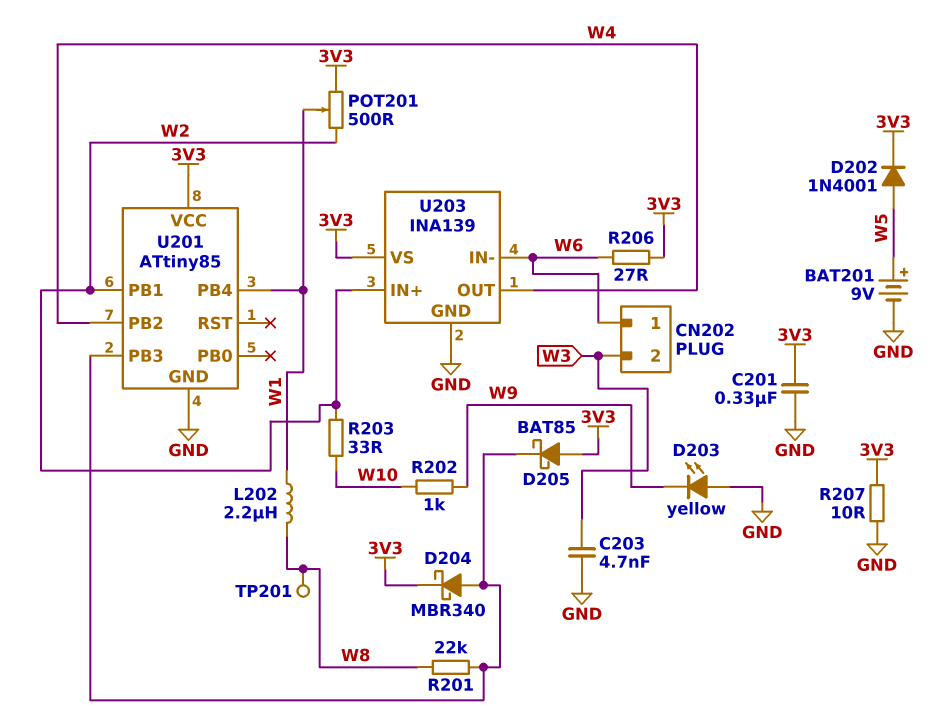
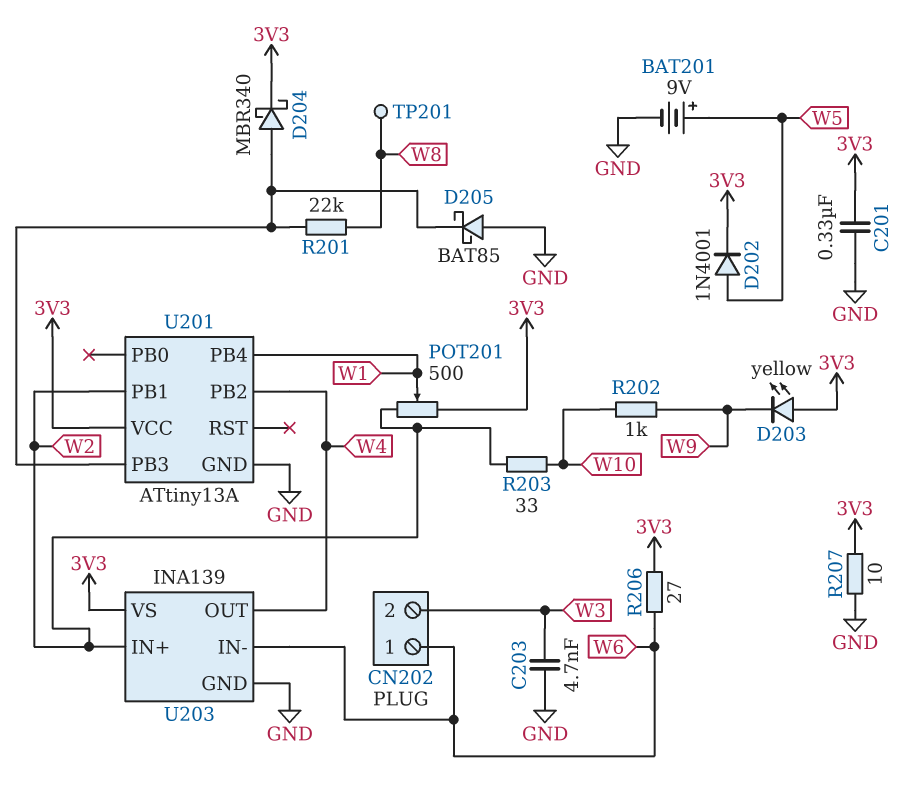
D203: LED yellow (A GND, K W9) -> LED yellow (A 3V3, K W9)
D205: schottky BAT85 (A 3V3, K U201/PB3) -> schottky BAT85 (A GND, K U201/PB3)
L202: 2.2uH (W1, W8) -> none
U201: ATtiny85 -> ATtiny13A

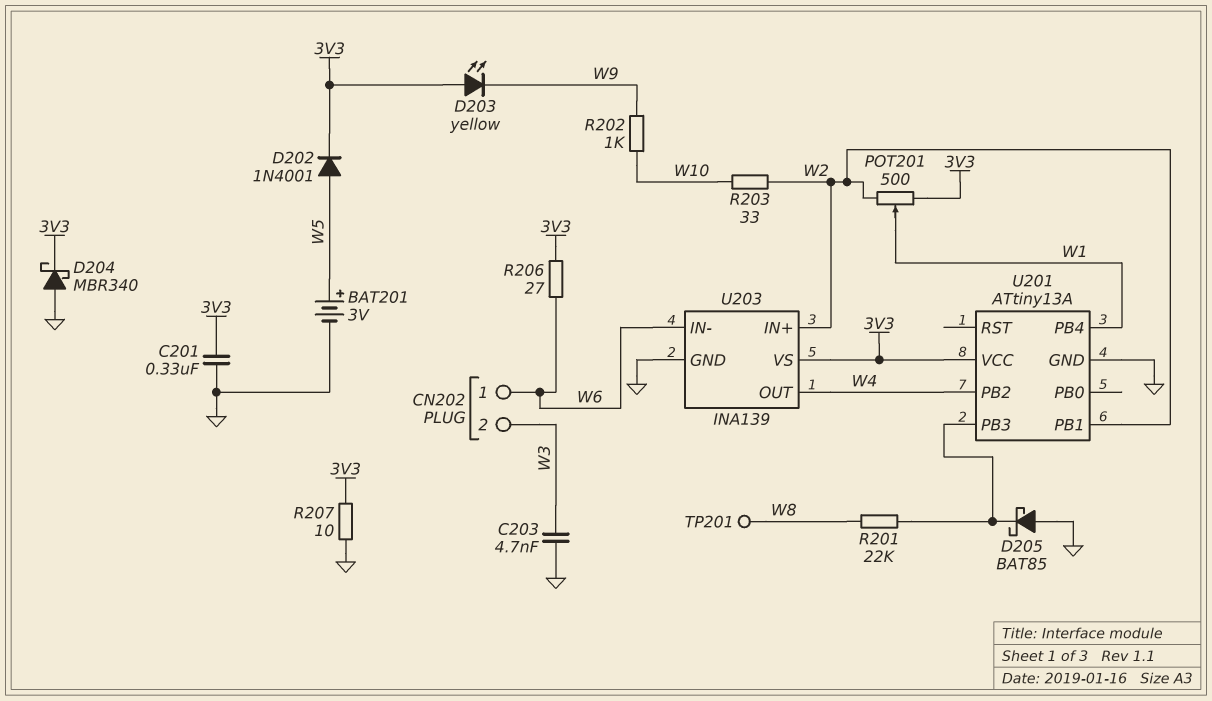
BAT201: 9V (plus W5, minus GND) -> 3V (plus W5, minus GND)
D204: schottky MBR340 (A U201/PB3, K 3V3) -> schottky MBR340 (A GND, K 3V3)

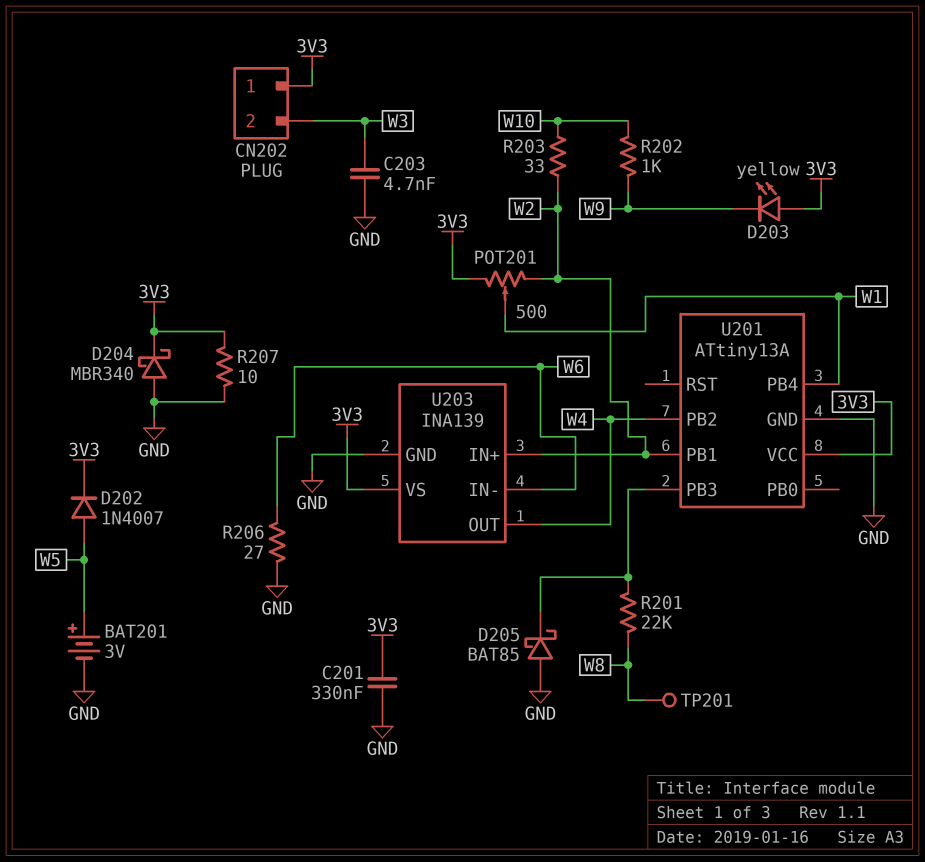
CN202 pin 1: W6 -> 3V3
D202: diode 1N4001 (A W5, K 3V3) -> diode 1N4007 (A W5, K 3V3)
R206: 27 (3V3, W6) -> 27 (GND, W6)

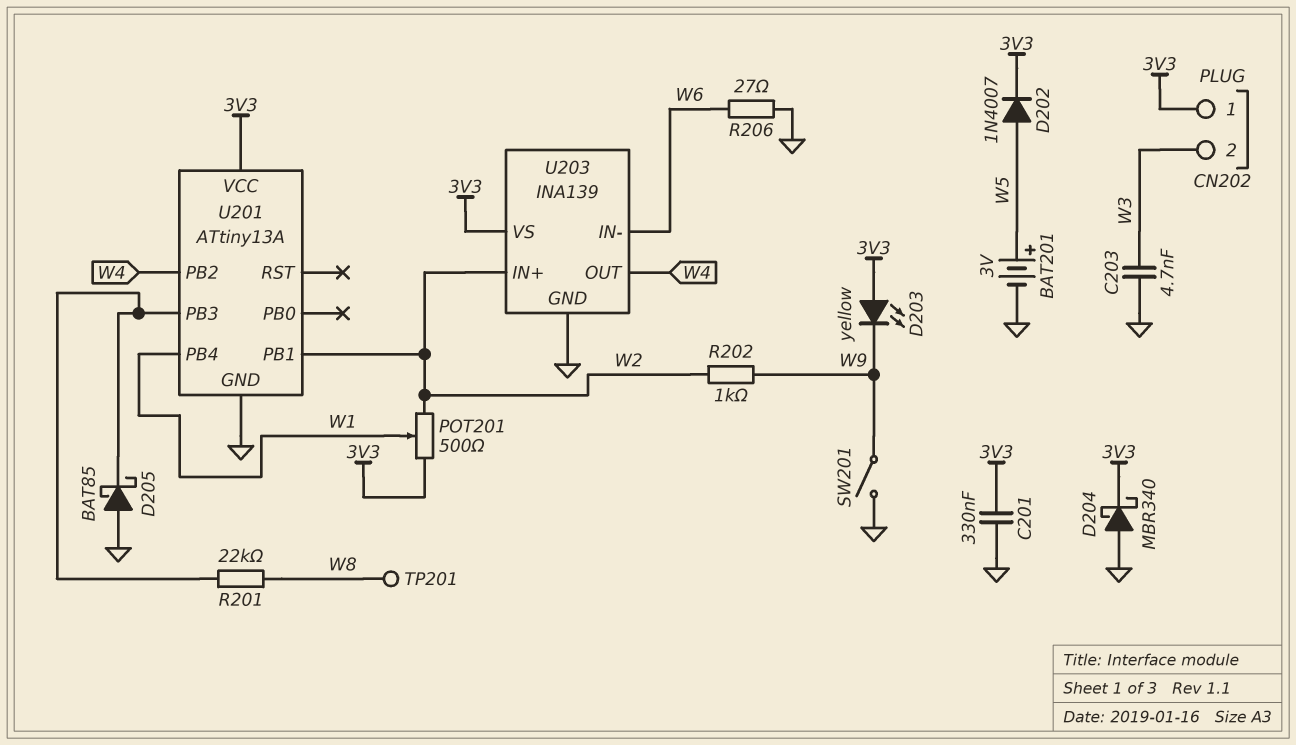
R202: 1k (W9, W10) -> 1k (W2, W9)
R203: 33 (W2, W10) -> none
R207: 10 (3V3, GND) -> none
SW201: none -> switch (GND, W9)

